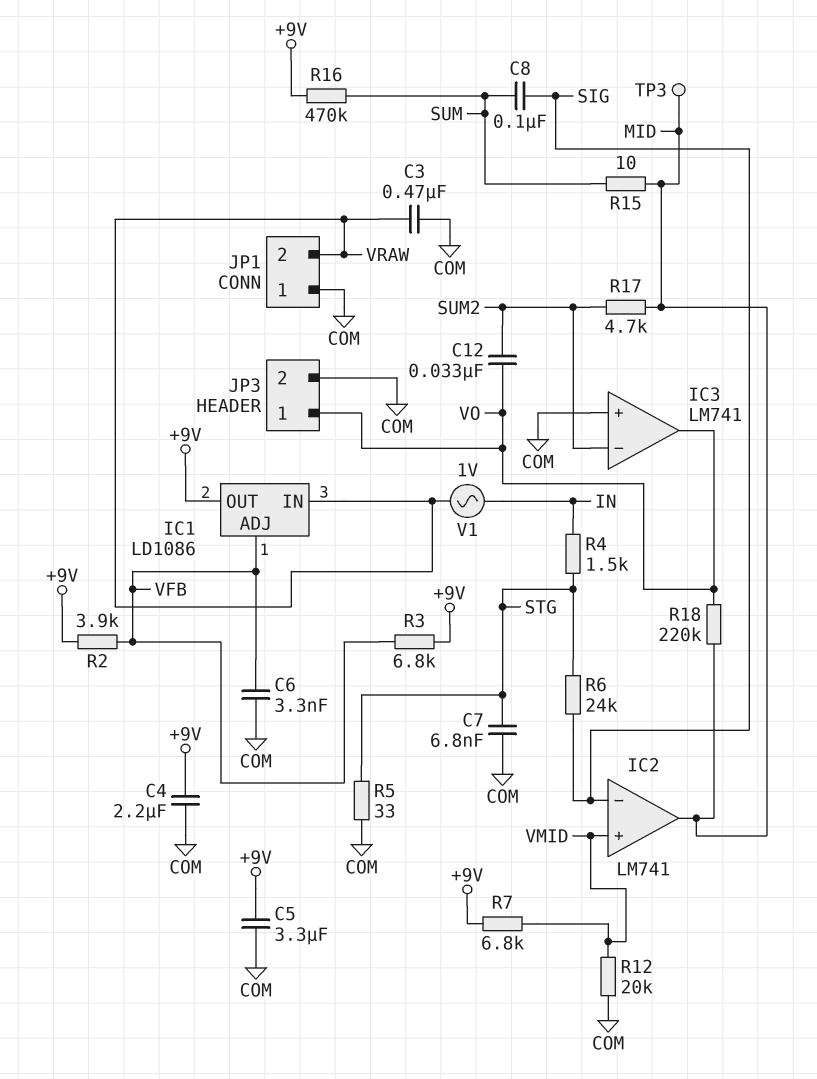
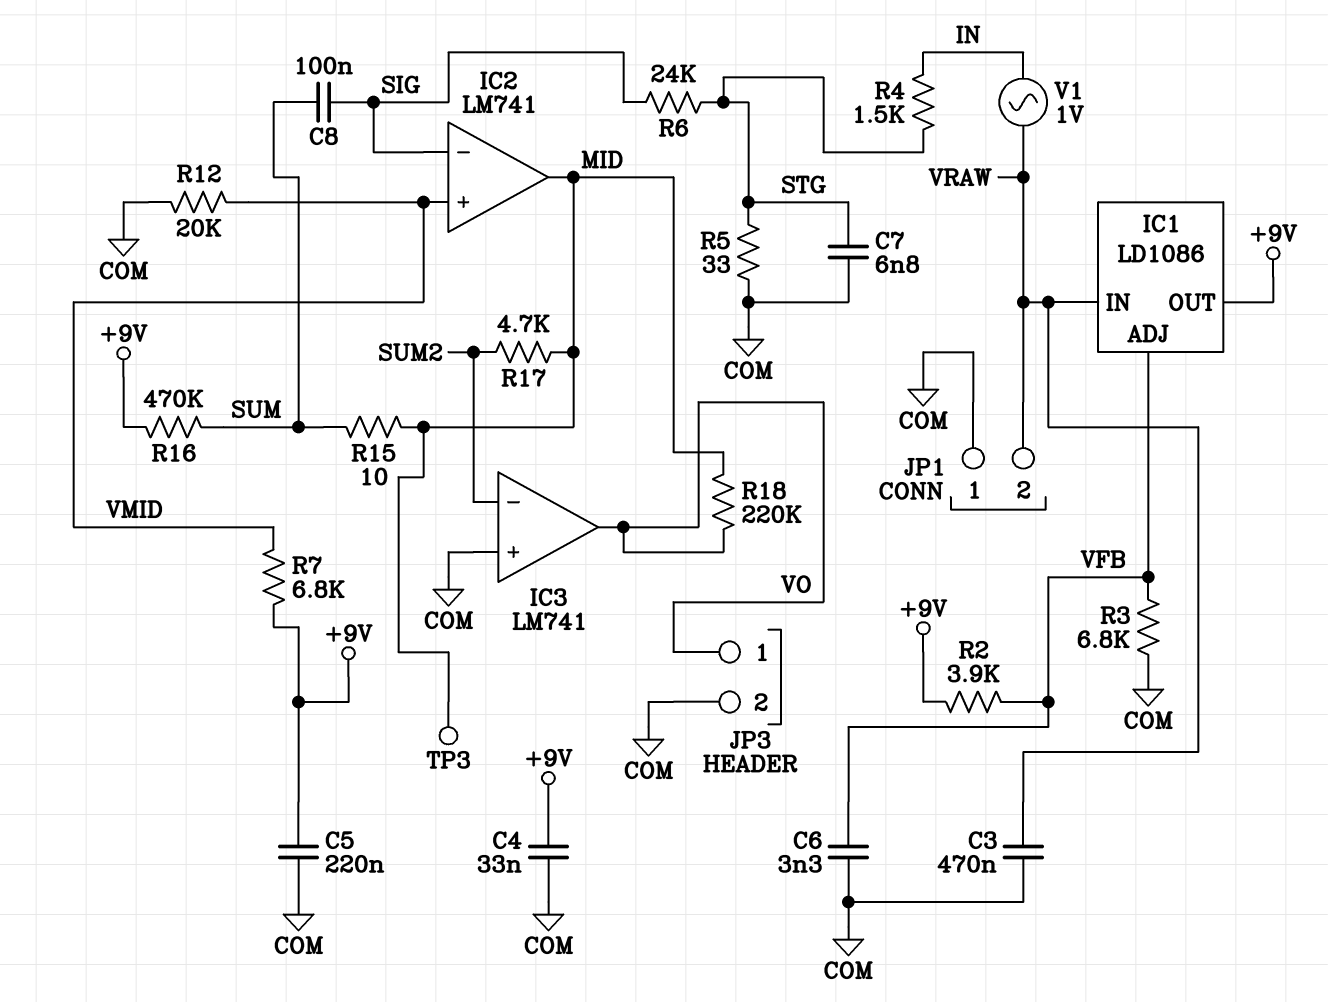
C4: 2.2uF (+9V, COM) -> 33nF (+9V, COM)
C5: 3.3uF (+9V, COM) -> 220nF (+9V, COM)
C12: 33nF (SUM2, VO) -> none
R3: 6.8k (+9V, VFB) -> 6.8k (COM, VFB)

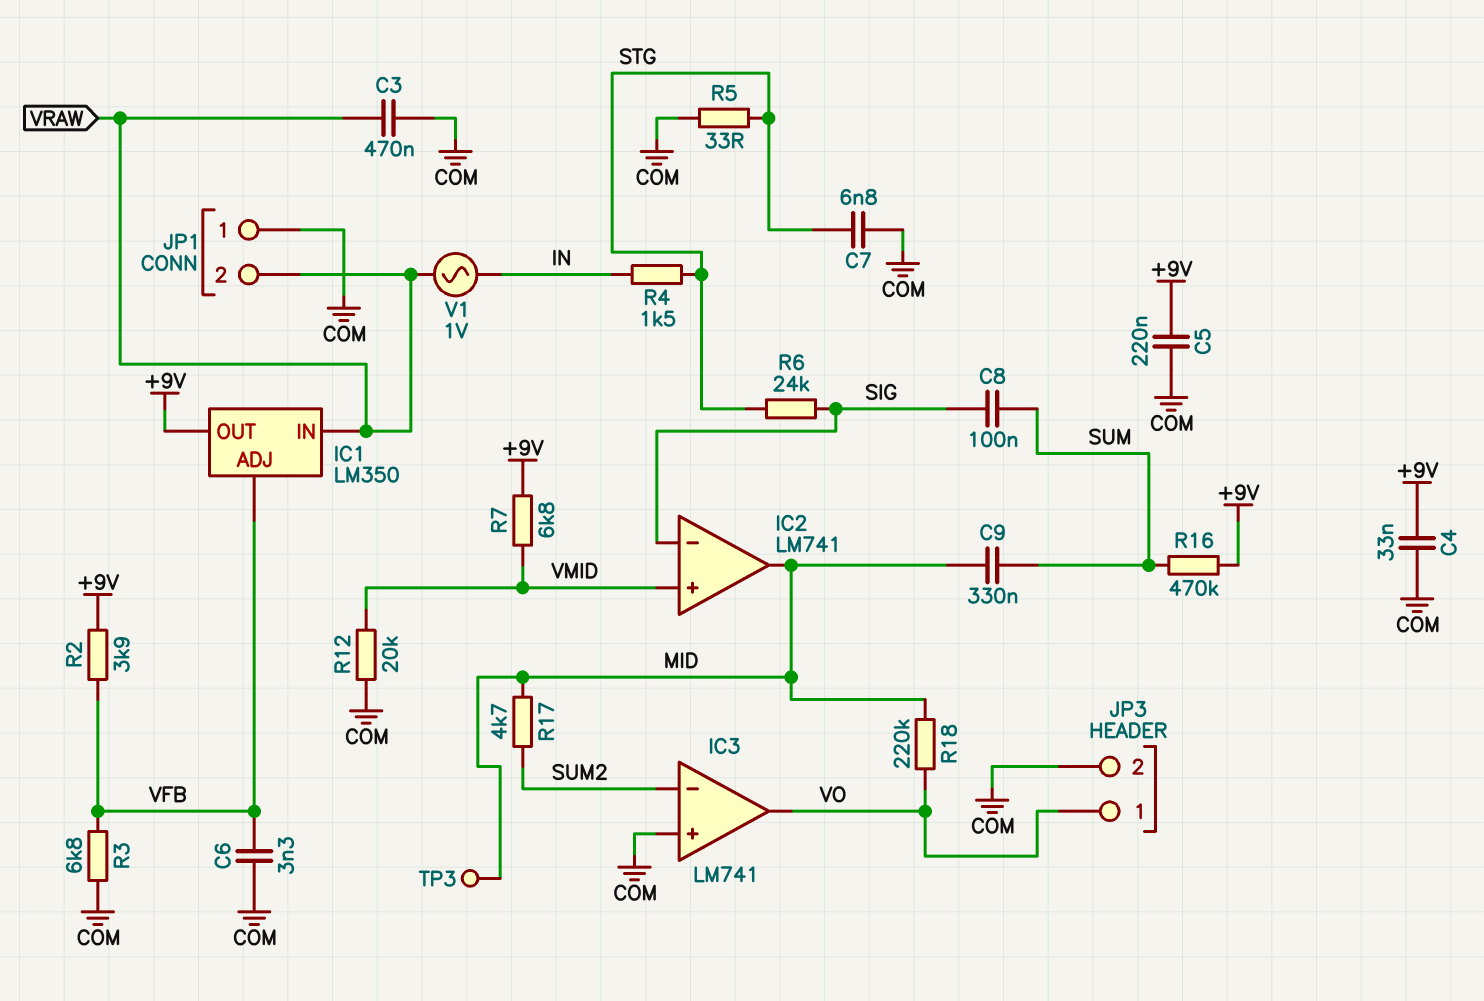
C9: none -> 330nF (MID, SUM)
IC1: LD1086 -> LM350
R15: 10 (MID, SUM) -> none

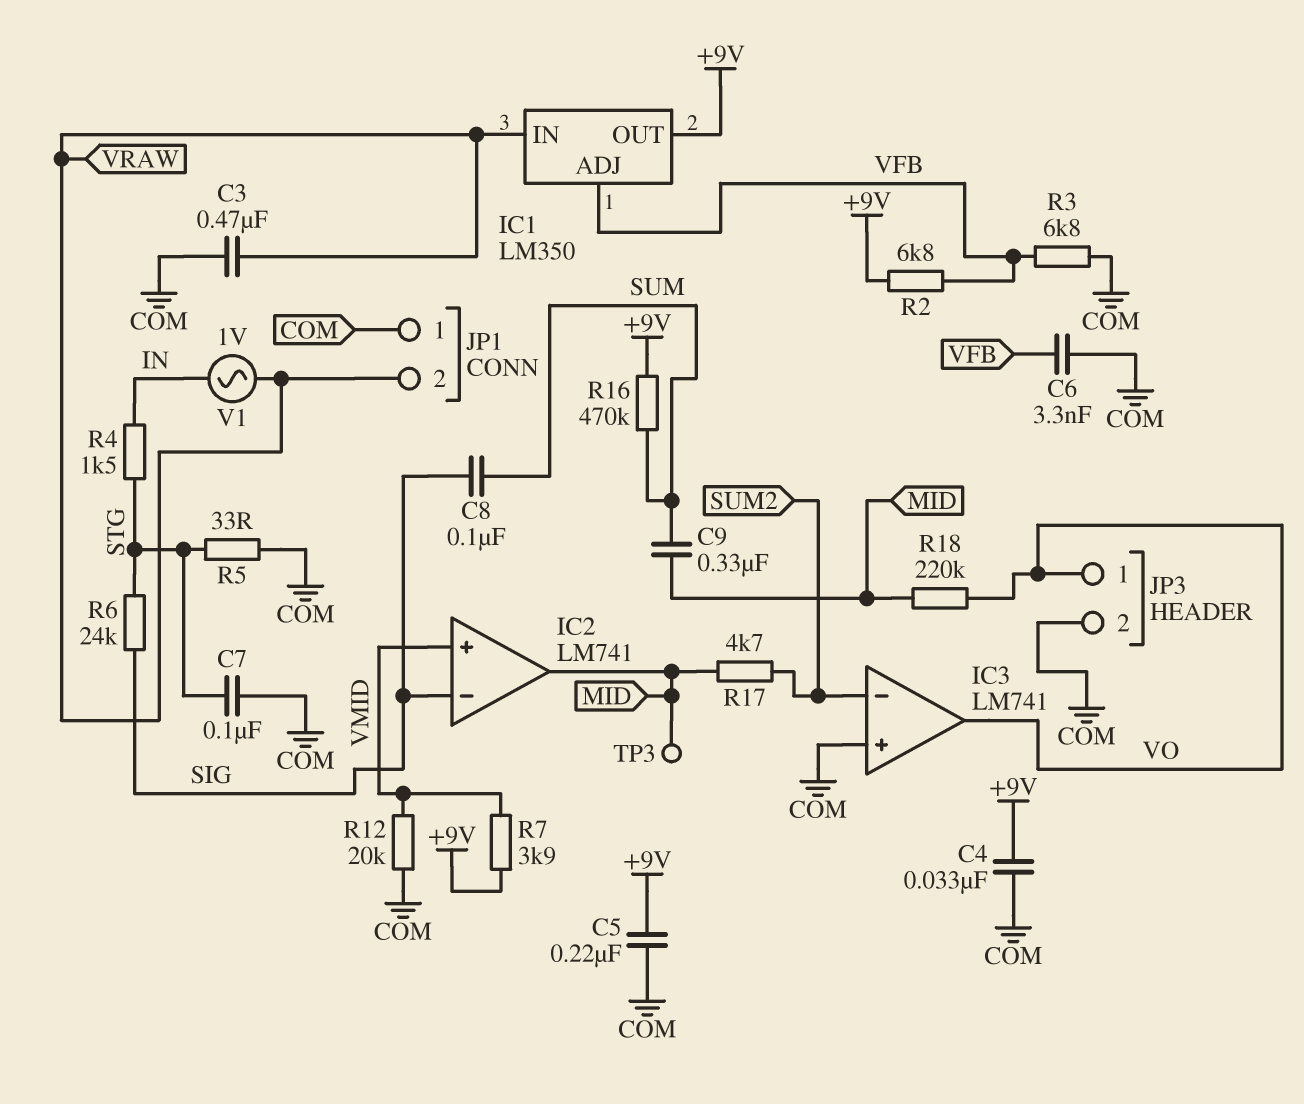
C7: 6.8nF (COM, STG) -> 100nF (COM, STG)
R2: 3.9k (+9V, VFB) -> 6.8k (+9V, VFB)
R7: 6.8k (+9V, VMID) -> 3.9k (+9V, VMID)

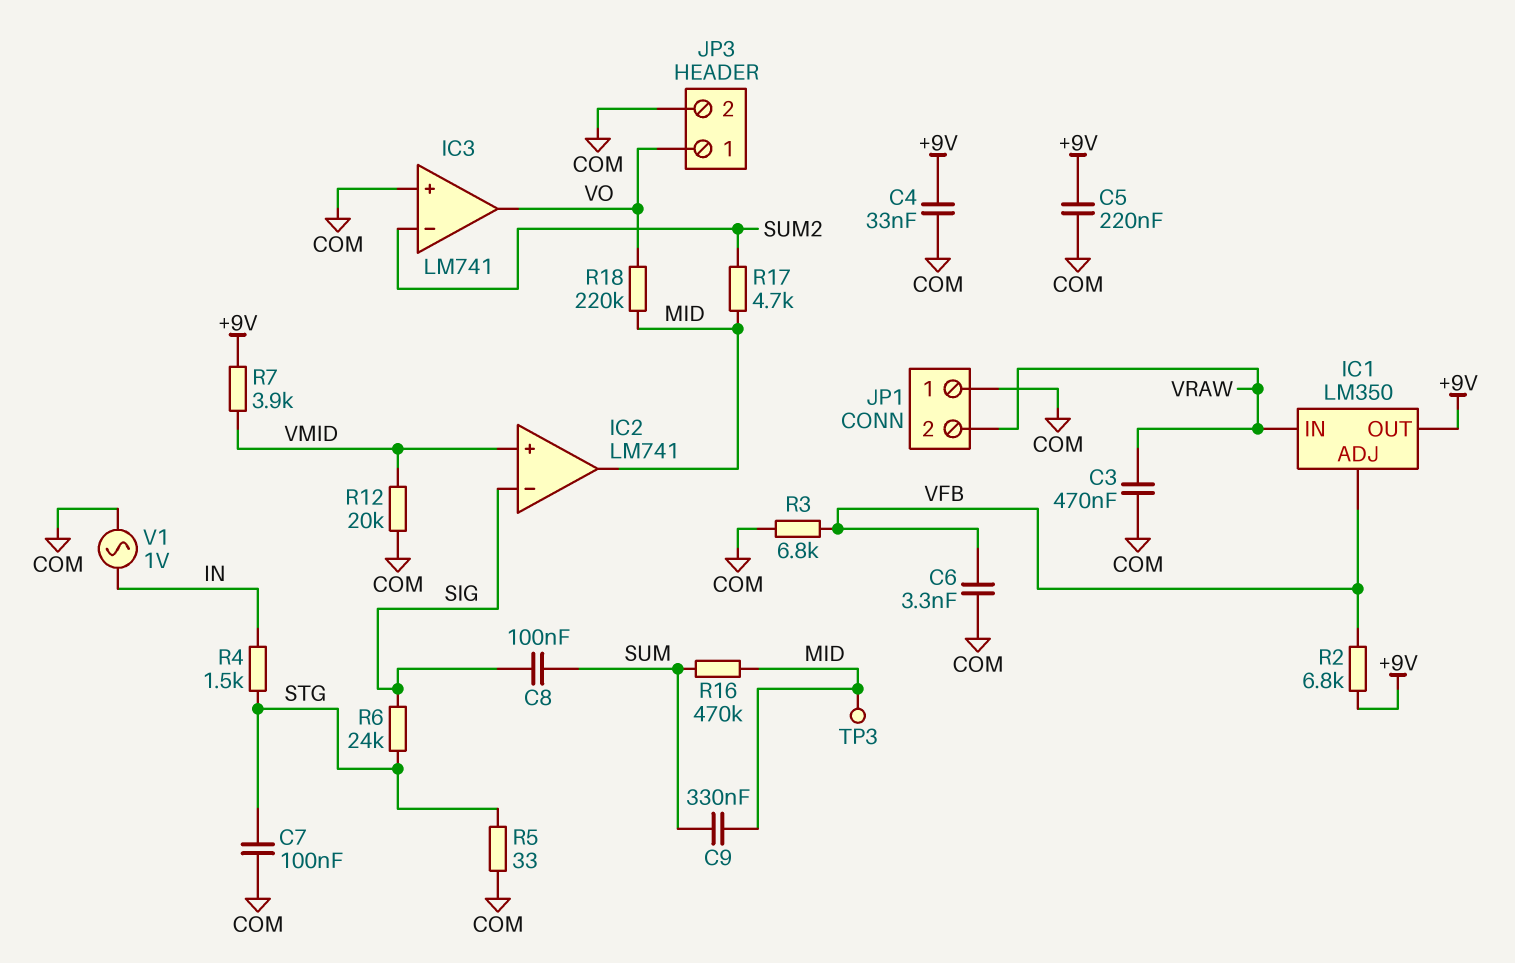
R16: 470k (+9V, SUM) -> 470k (MID, SUM)
V1: AC 1V (IN, VRAW) -> AC 1V (COM, IN)

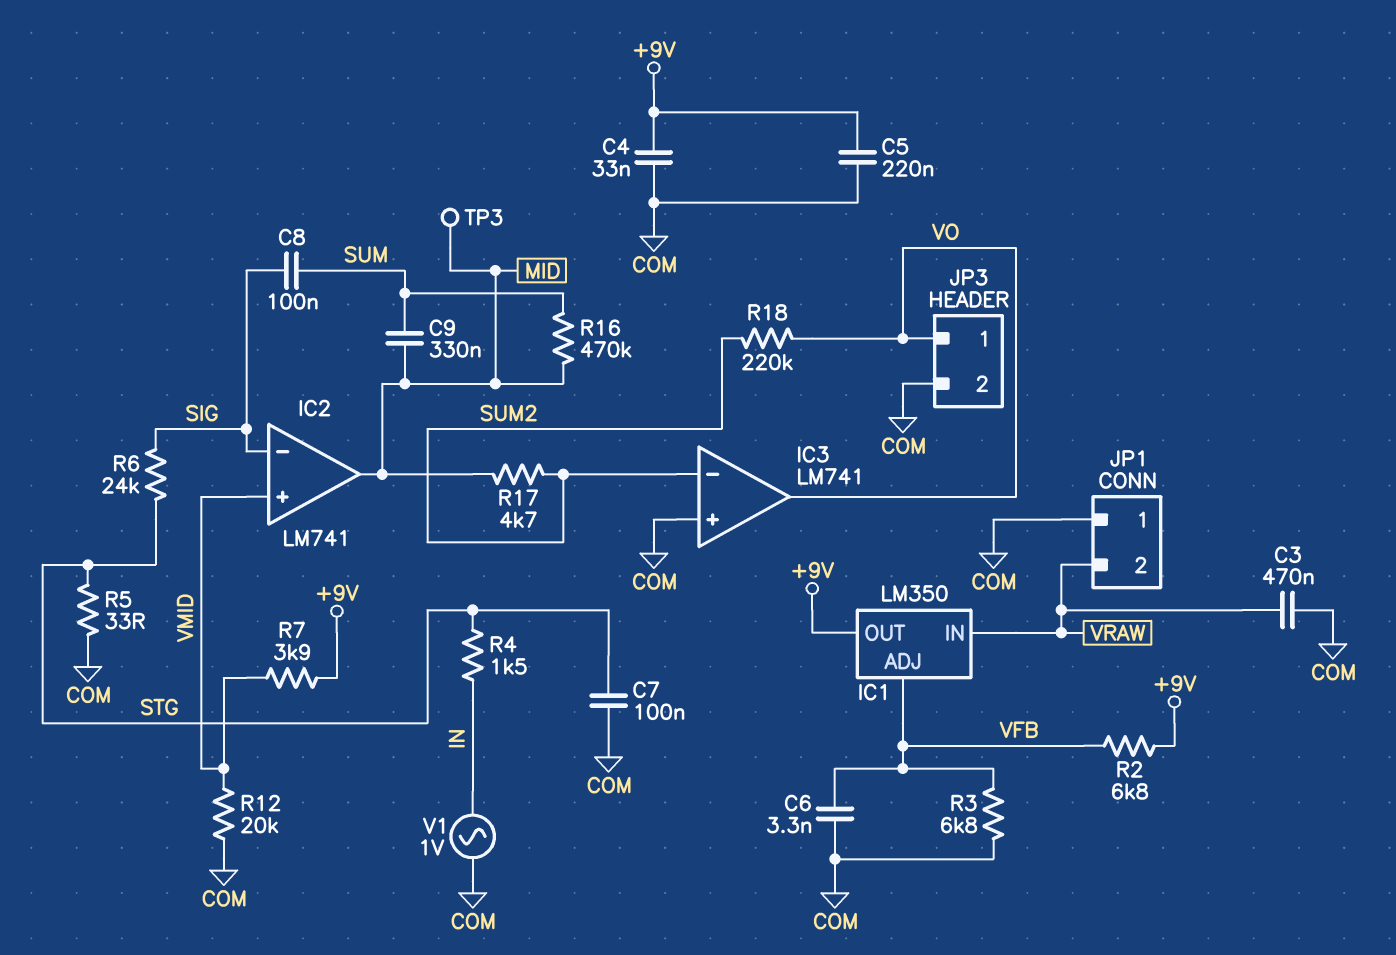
R18: 220k (MID, VO) -> 220k (SUM2, VO)

